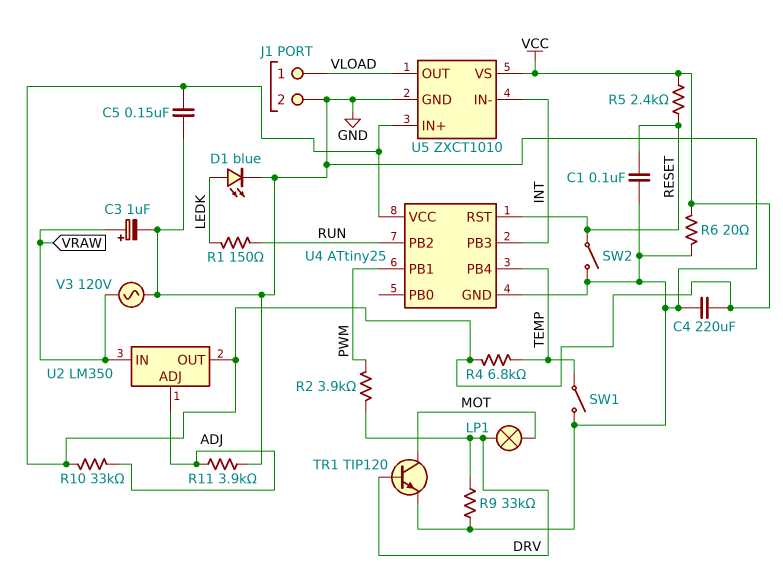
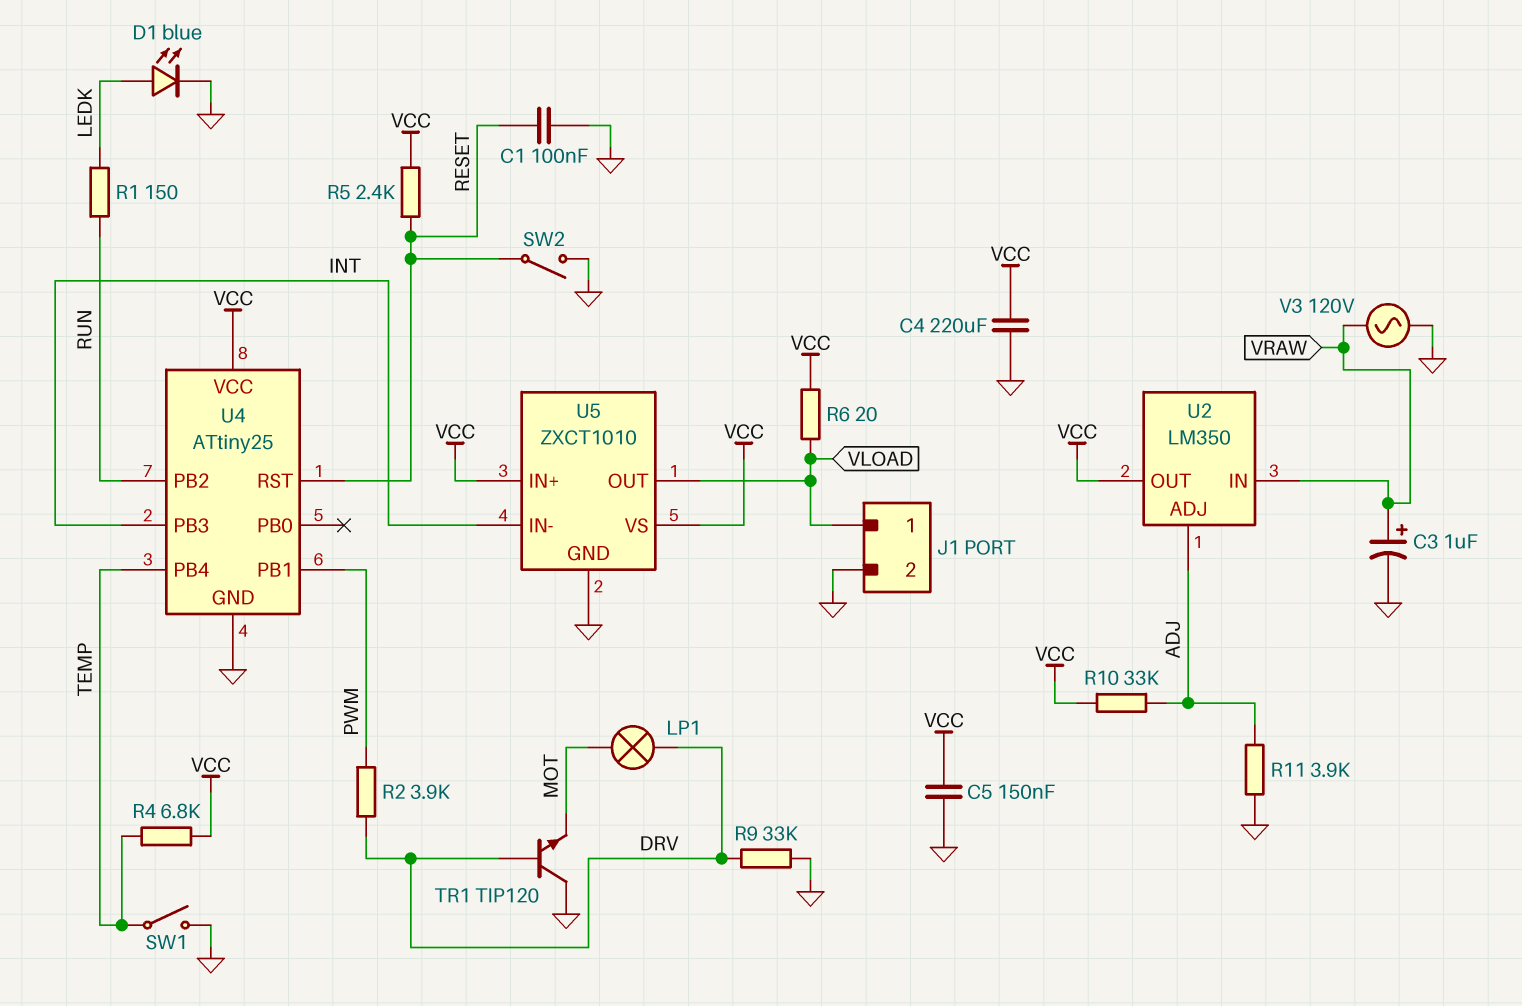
R6: 20 (GND, VCC) -> 20 (VCC, VLOAD)
TR1: NPN TIP120 (B DRV, C MOT, E GND) -> NPN TIP120 (B DRV, C GND, E MOT)

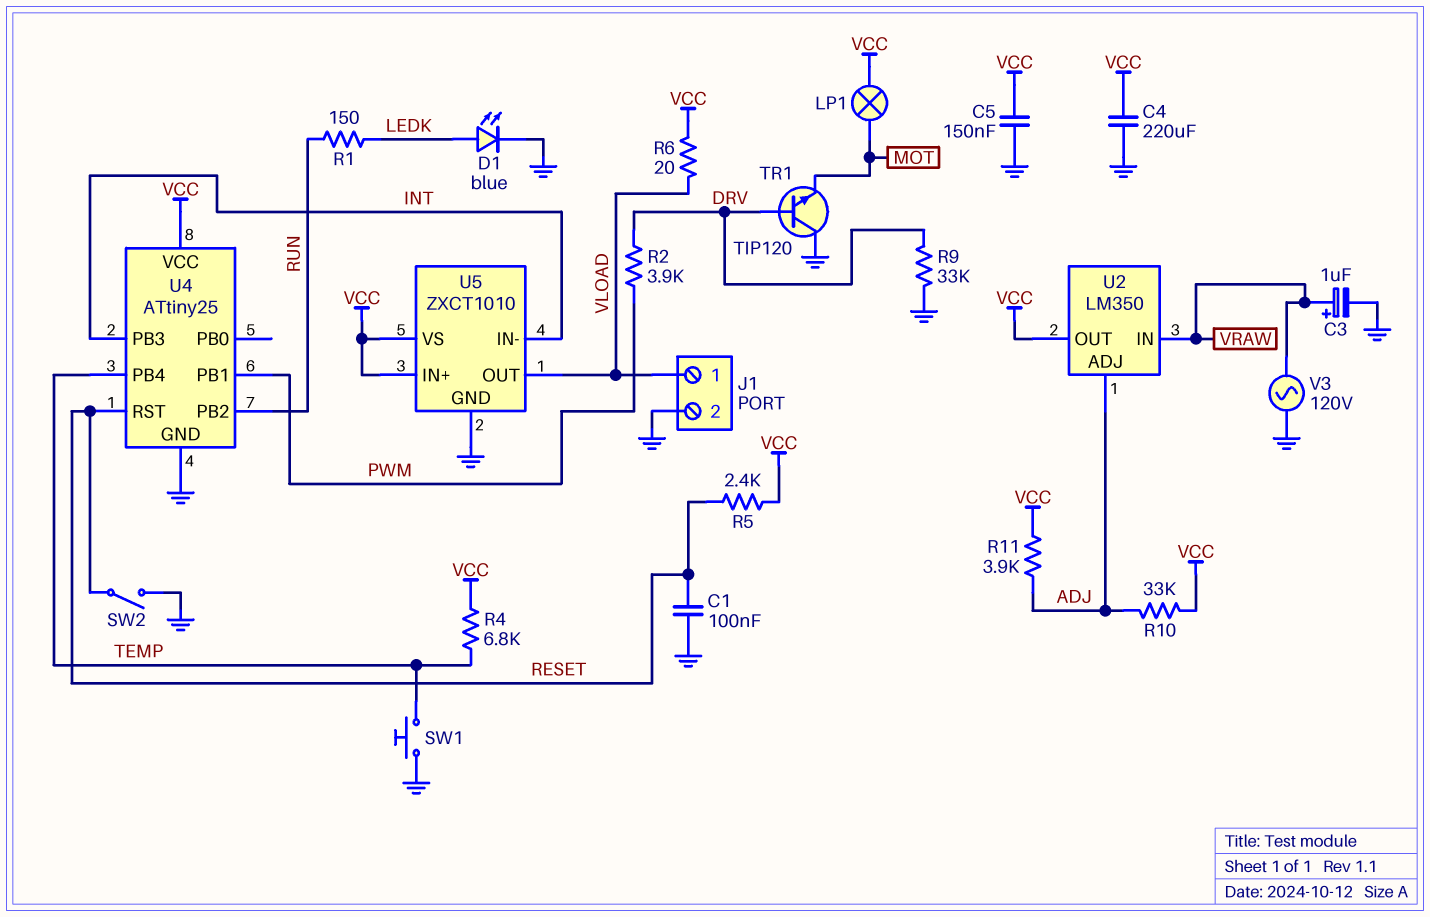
LP1: lamp (DRV, MOT) -> lamp (MOT, VCC)
R11: 3.9k (ADJ, GND) -> 3.9k (ADJ, VCC)
SW1: switch (GND, TEMP) -> button (GND, TEMP)

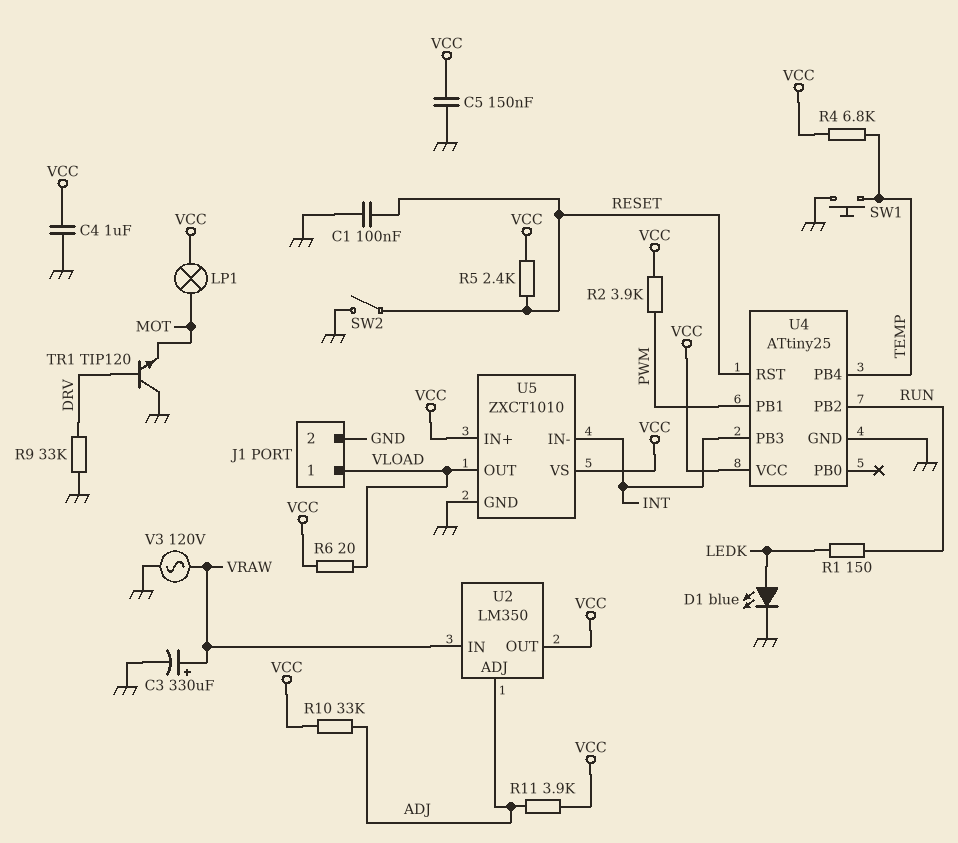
C3: 1uF (plus VRAW, minus GND) -> 330uF (plus VRAW, minus GND)
C4: 220uF (GND, VCC) -> 1uF (GND, VCC)
R2: 3.9k (DRV, PWM) -> 3.9k (PWM, VCC)

